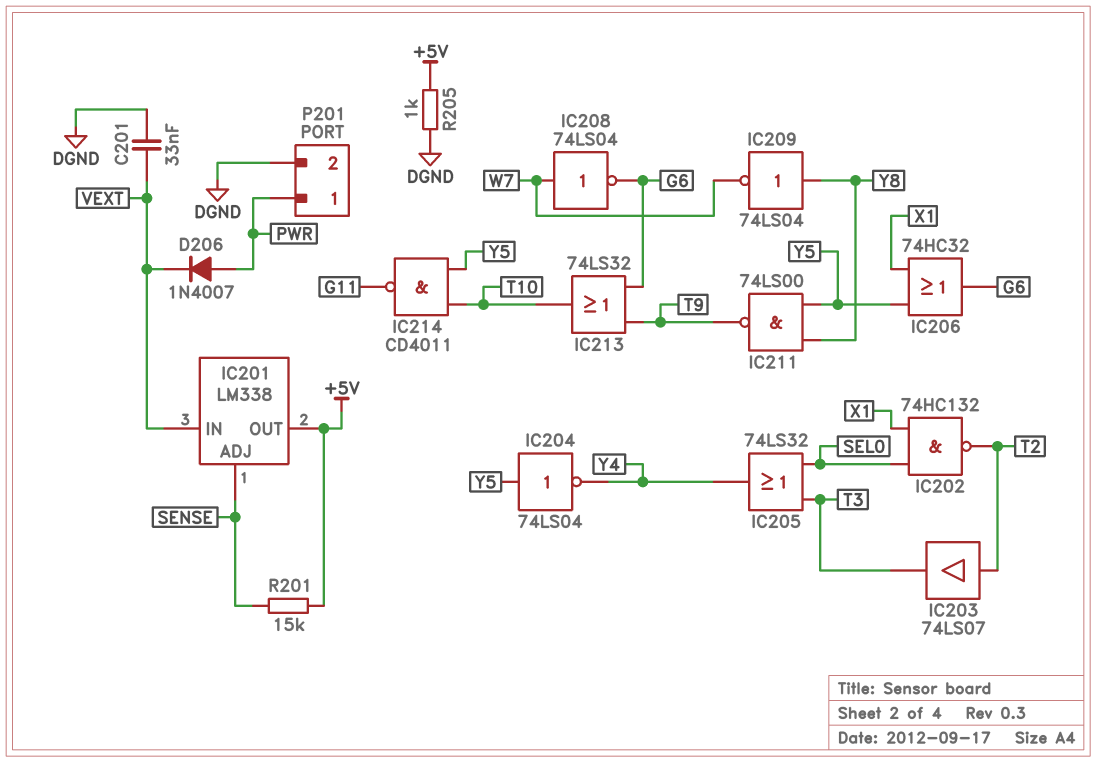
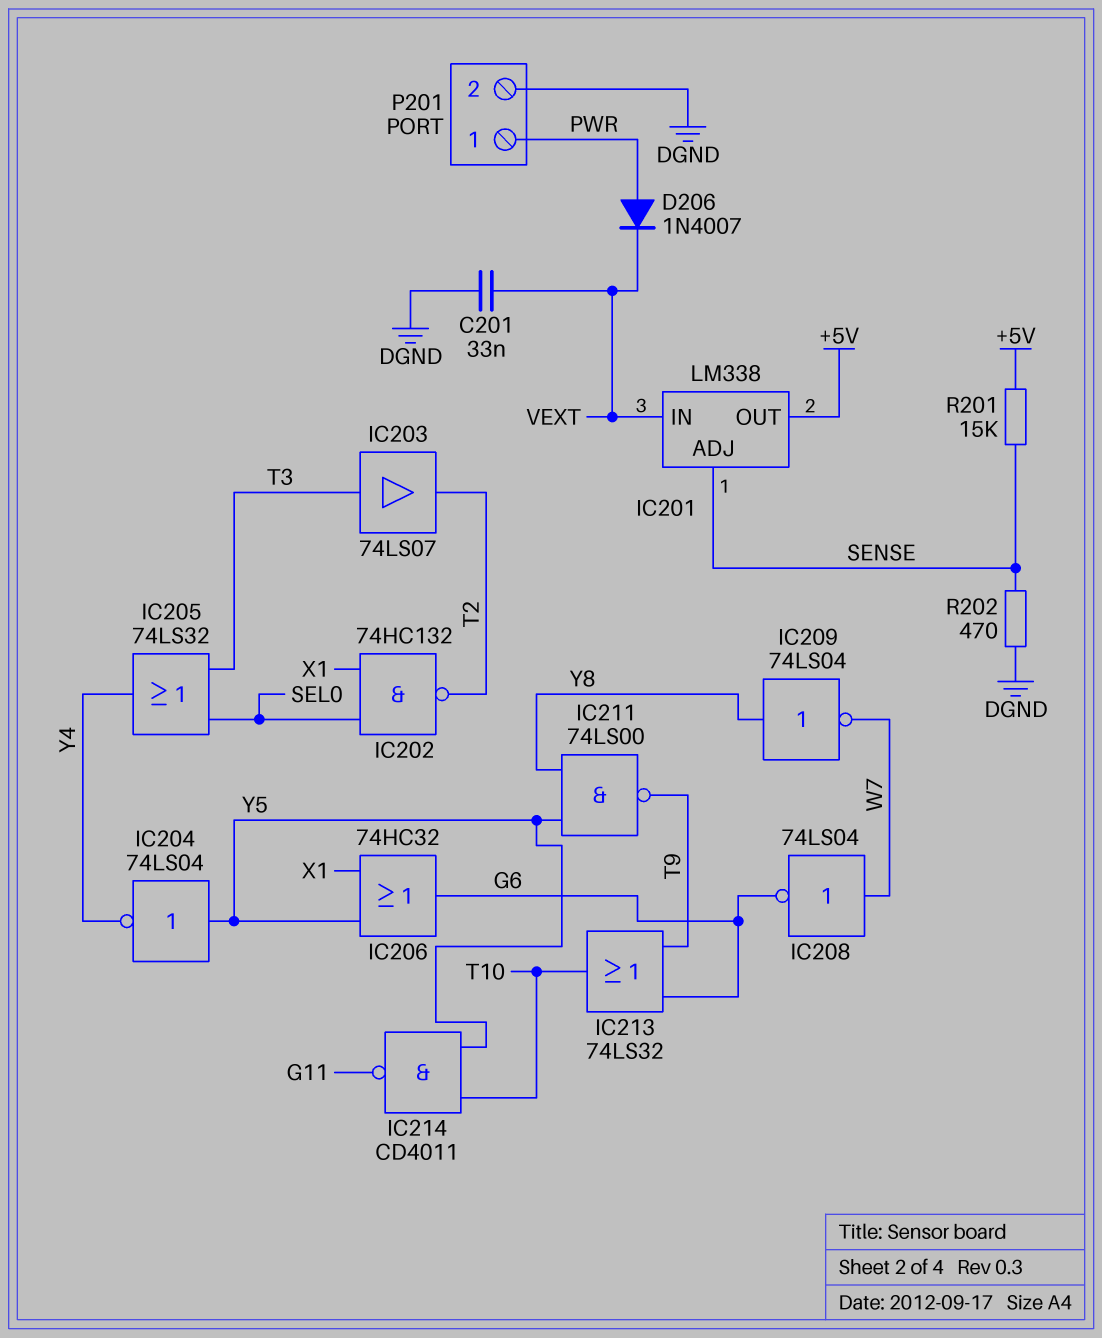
IC203: buffer 74LS07 (in T2, out T3) -> buffer 74LS07 (in T3, out T2)
R202: none -> 470 (DGND, SENSE)
R205: 1k (+5V, DGND) -> none

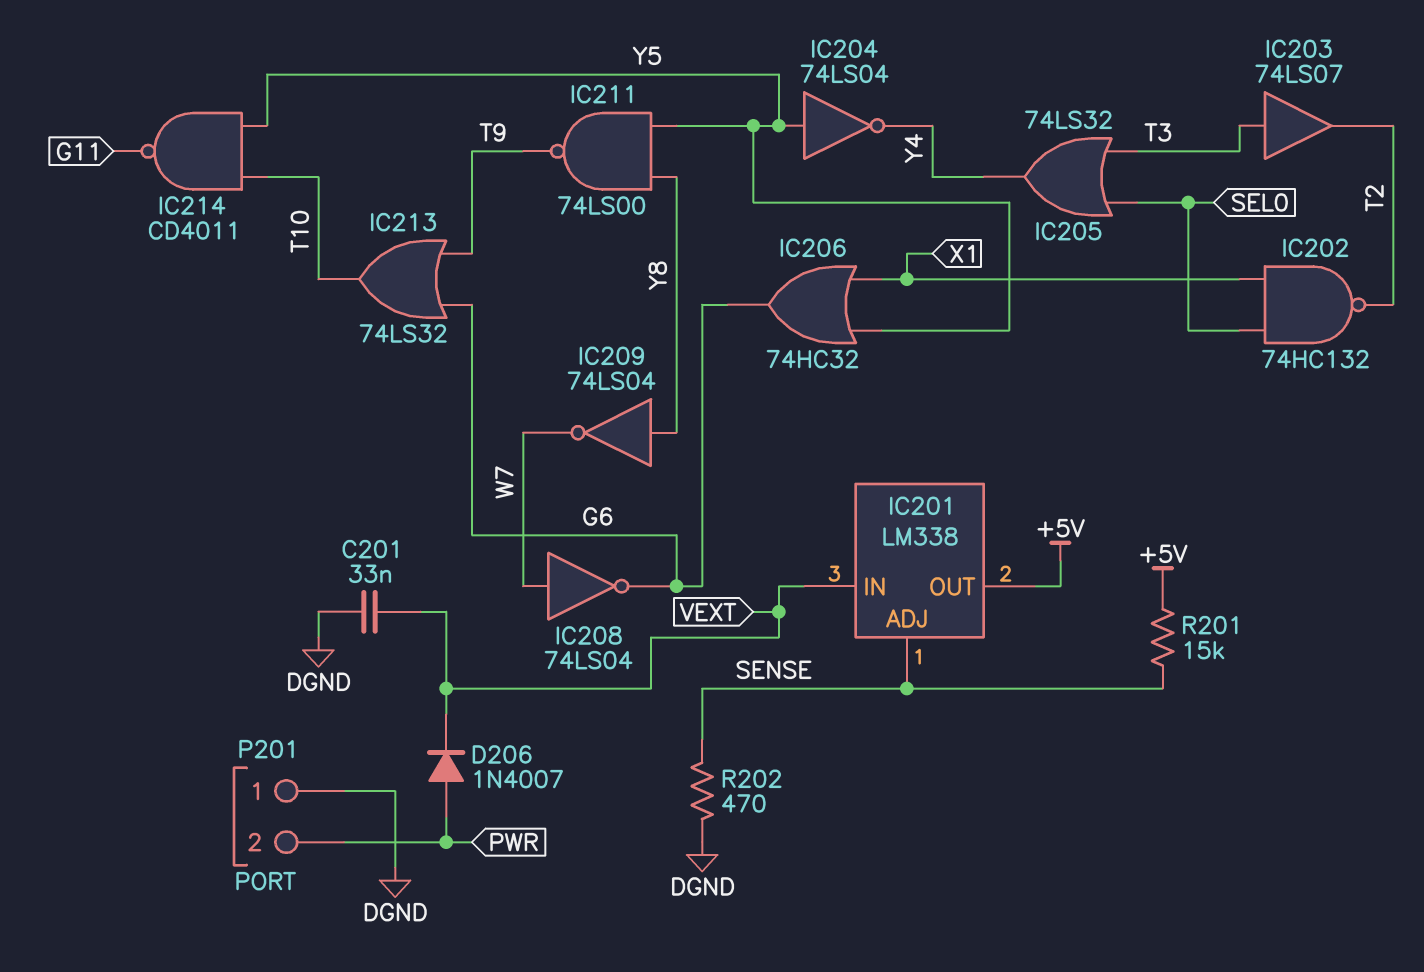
P201 pin 1: PWR -> DGND
P201 pin 2: DGND -> PWR

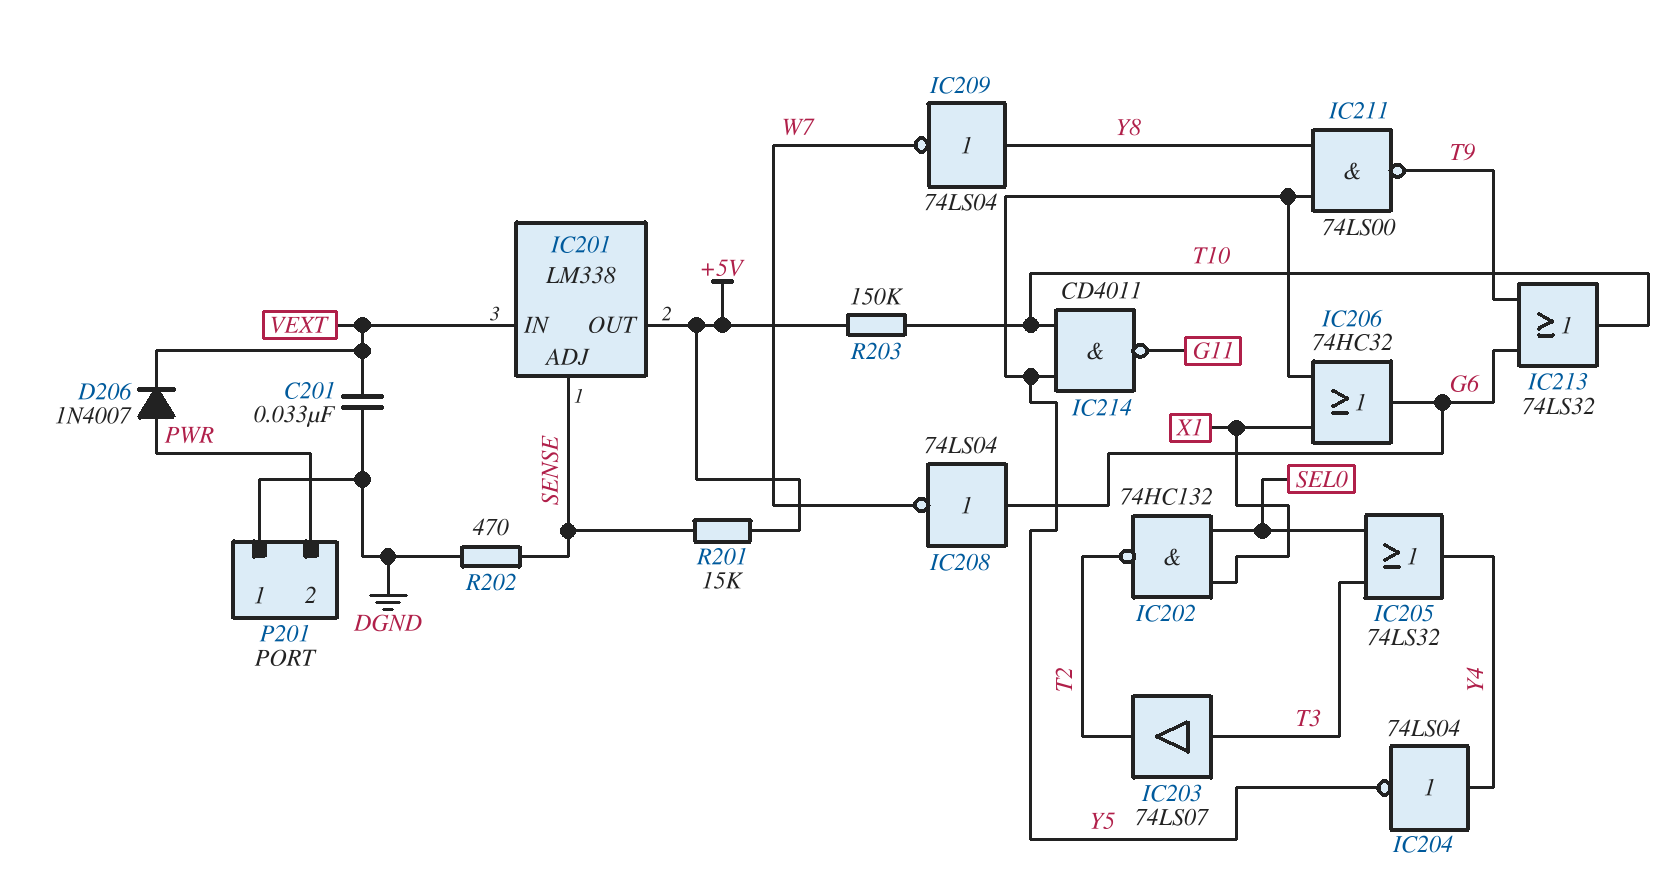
IC204: NOT 74LS04 (in Y5, out Y4) -> NOT 74LS04 (in Y4, out Y5)
IC208: NOT 74LS04 (in W7, out G6) -> NOT 74LS04 (in G6, out W7)
R203: none -> 150k (+5V, T10)

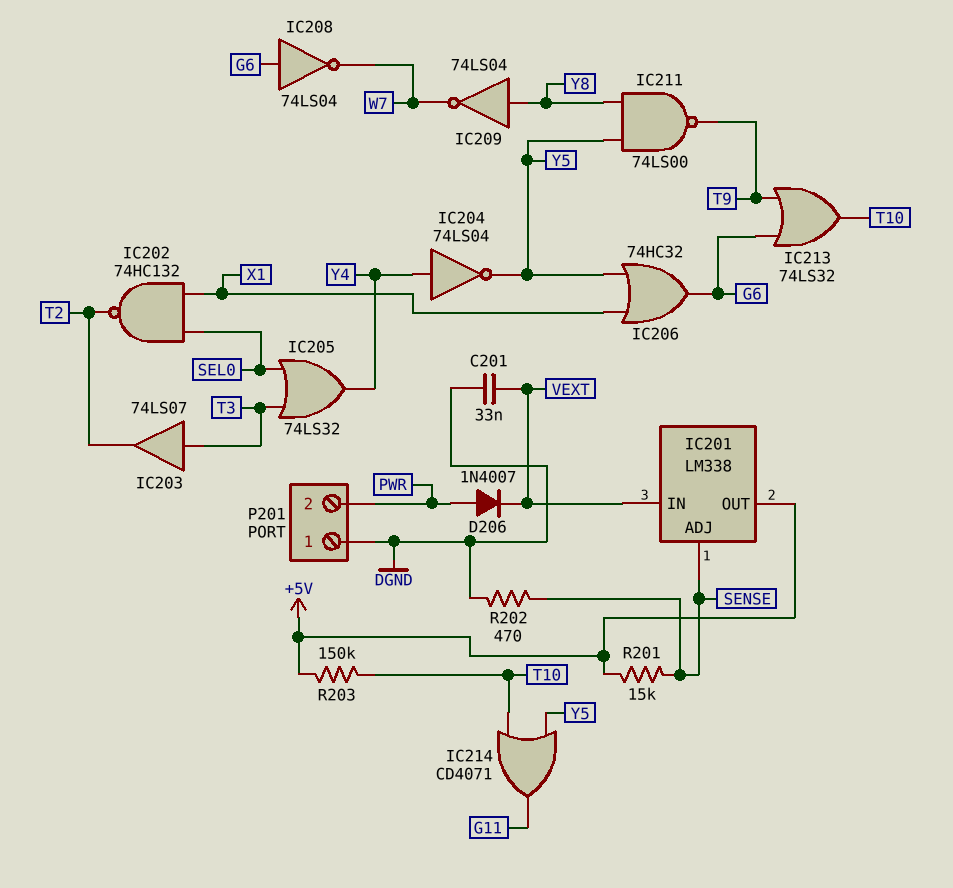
IC214: NAND CD4011 (in T10, in Y5, out G11) -> OR CD4071 (in T10, in Y5, out G11)

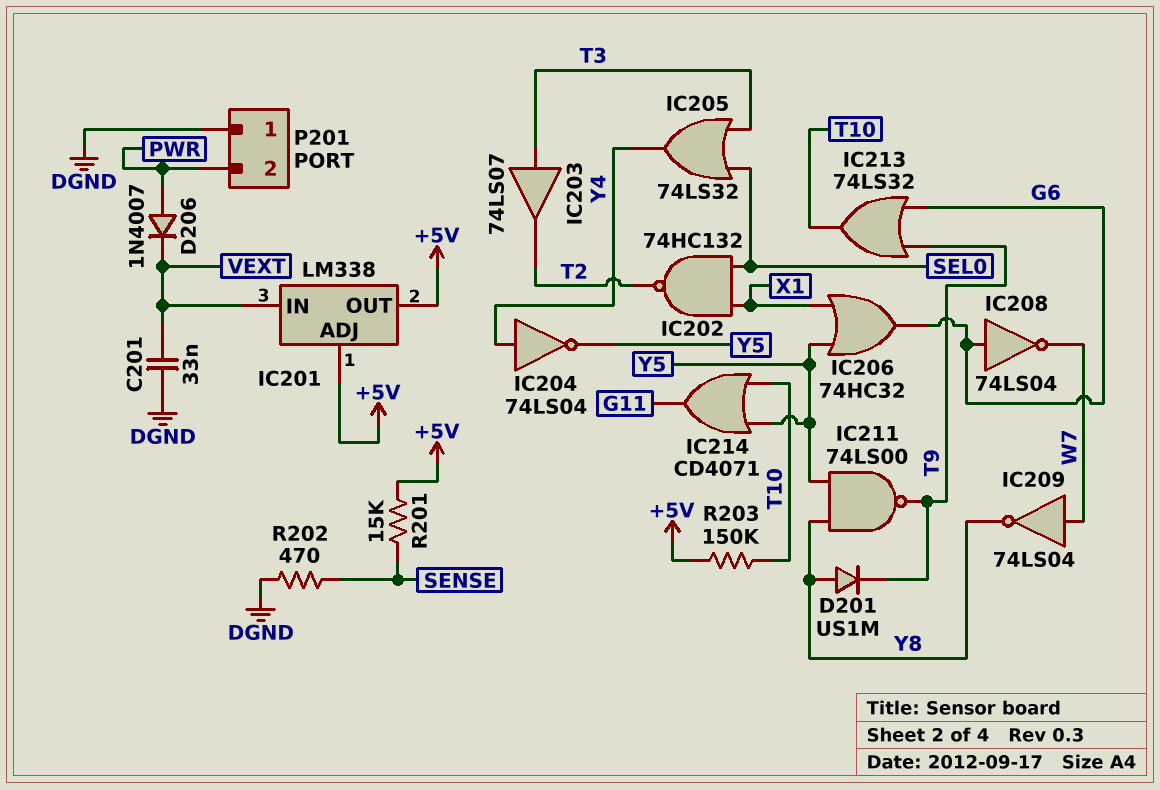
D201: none -> diode US1M (A Y8, K T9)
IC201 pin ADJ: SENSE -> +5V
IC209: NOT 74LS04 (in Y8, out W7) -> NOT 74LS04 (in W7, out Y8)

